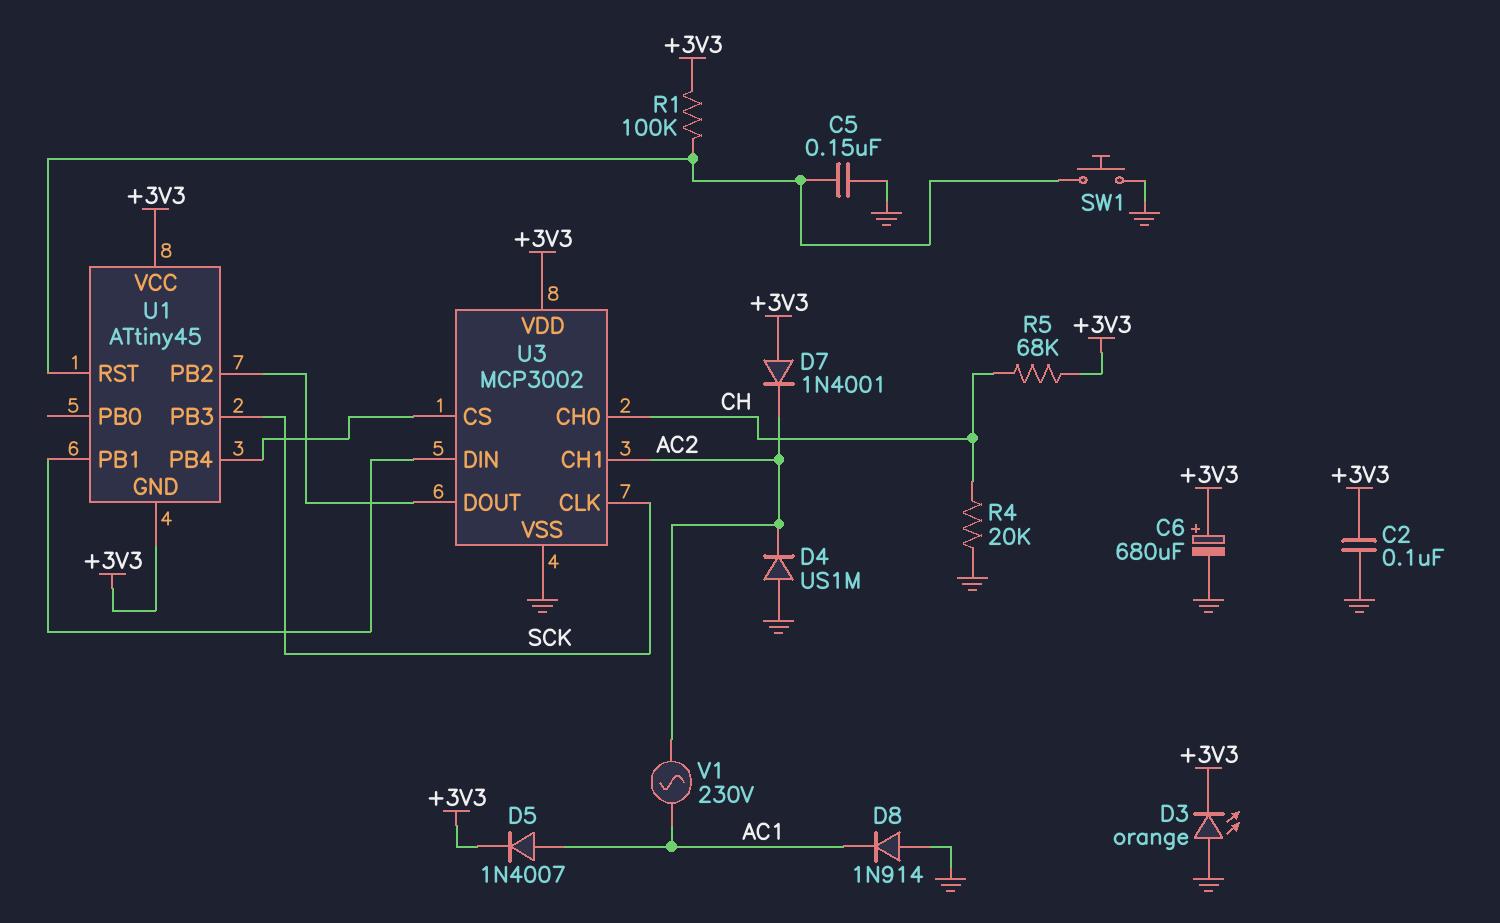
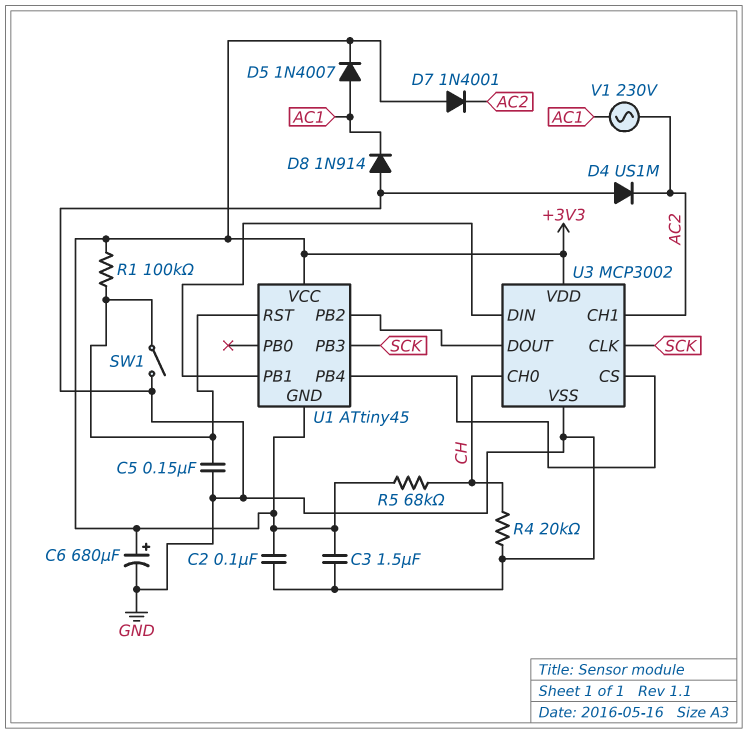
C3: none -> 1.5uF (+3V3, GND)
D3: LED orange (A GND, K +3V3) -> none
SW1: button (GND, U1/RST) -> switch (GND, U1/RST)

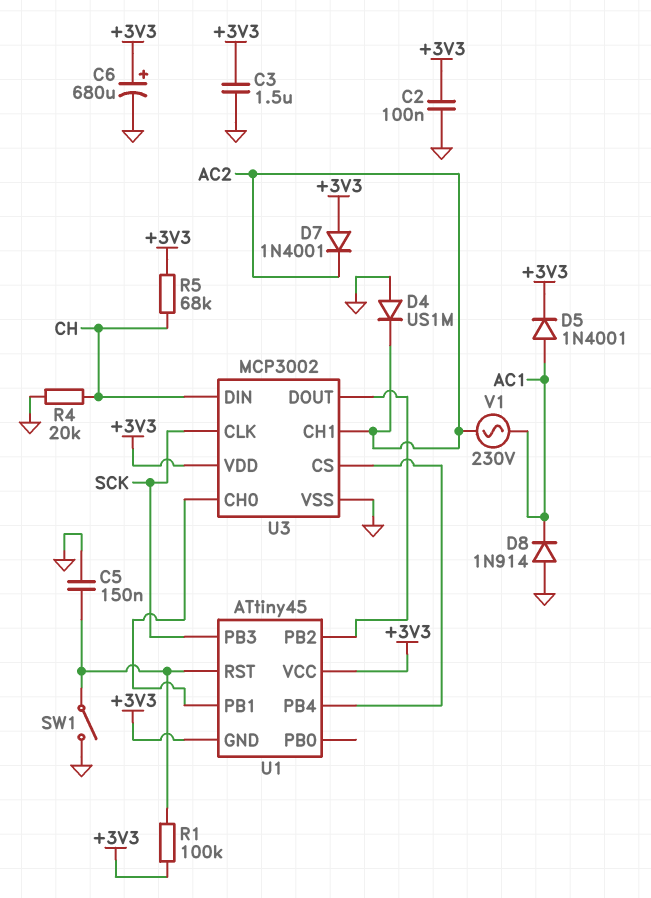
D5: diode 1N4007 (A AC1, K +3V3) -> diode 1N4001 (A AC1, K +3V3)
U3 pin CH0: CH -> U1/PB1
U3 pin DIN: U1/PB1 -> CH

